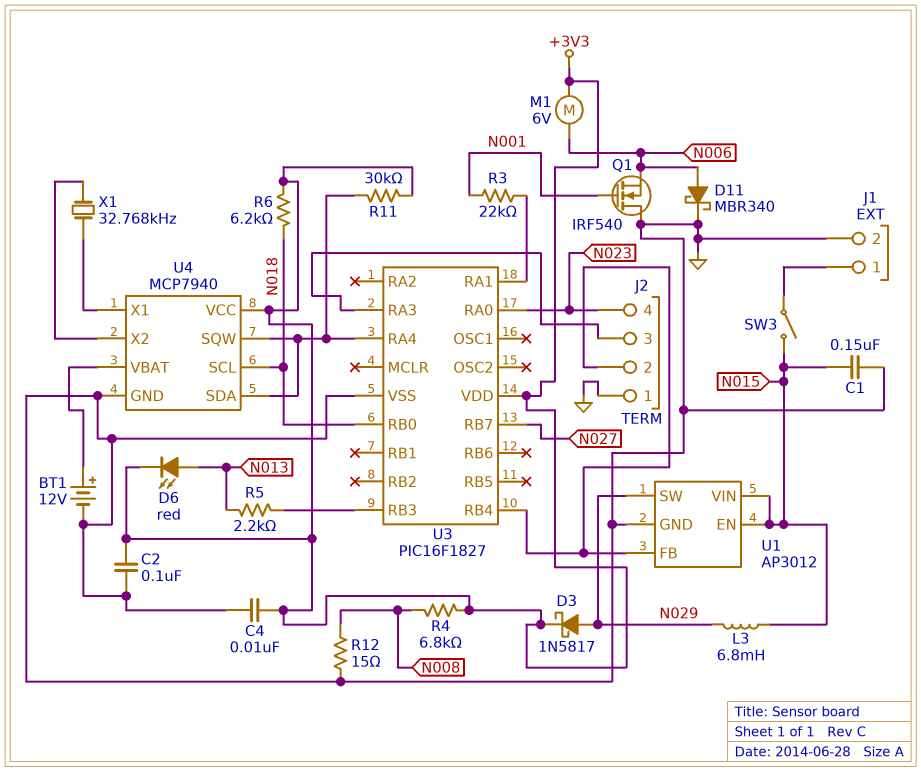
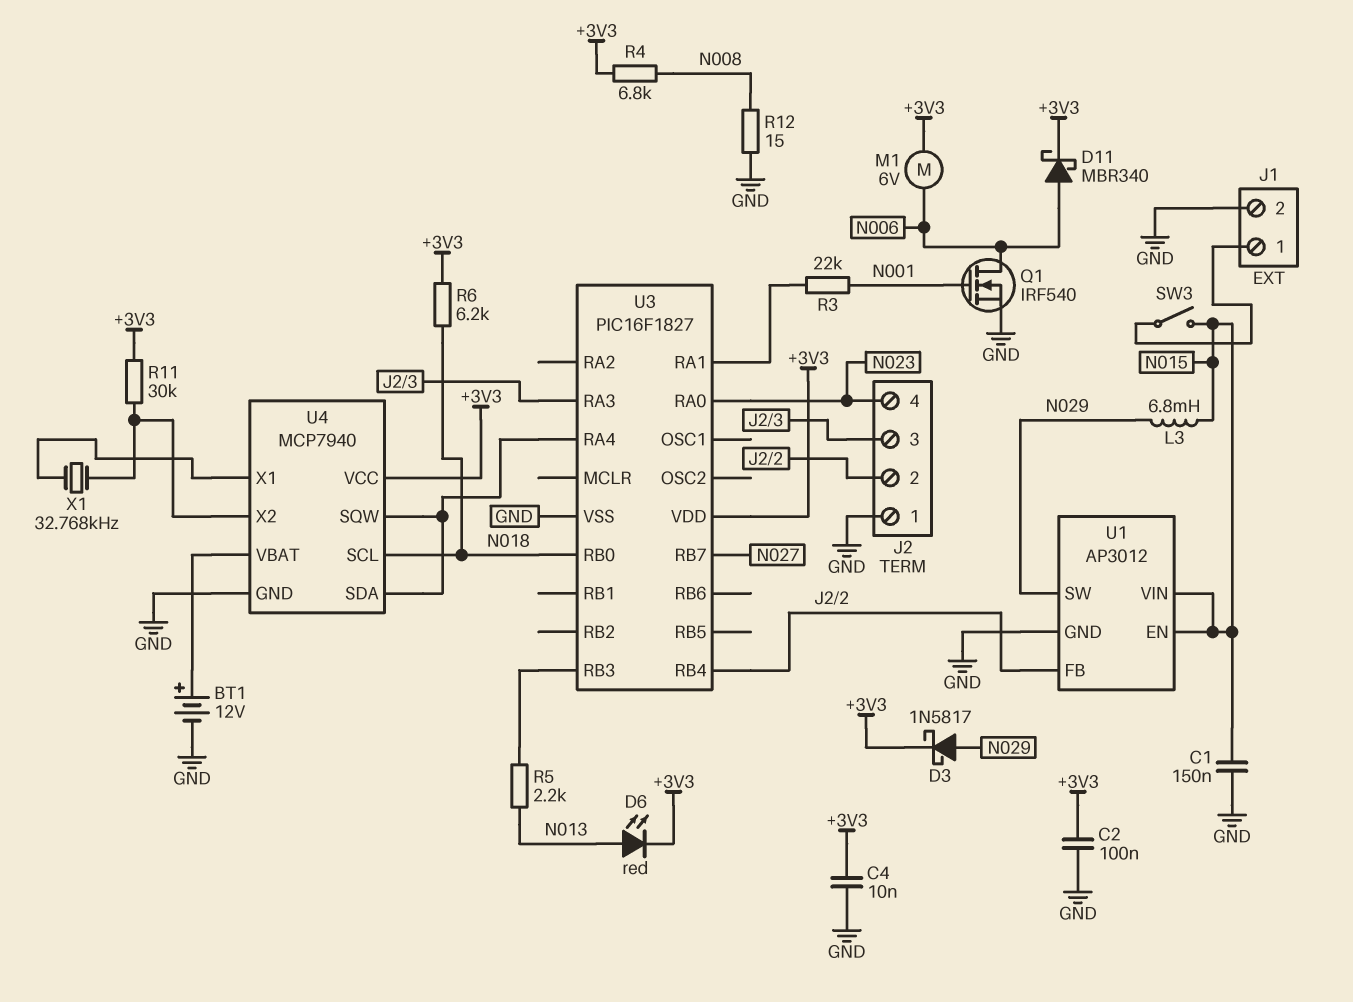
D11: schottky MBR340 (A N006, K GND) -> schottky MBR340 (A N006, K +3V3)
Q1: NMOS IRF540 (G N001, D GND, S N006) -> NMOS IRF540 (G N001, D N006, S GND)
R11: 30k (+3V3, U3/RA4) -> 30k (+3V3, U4/X2)

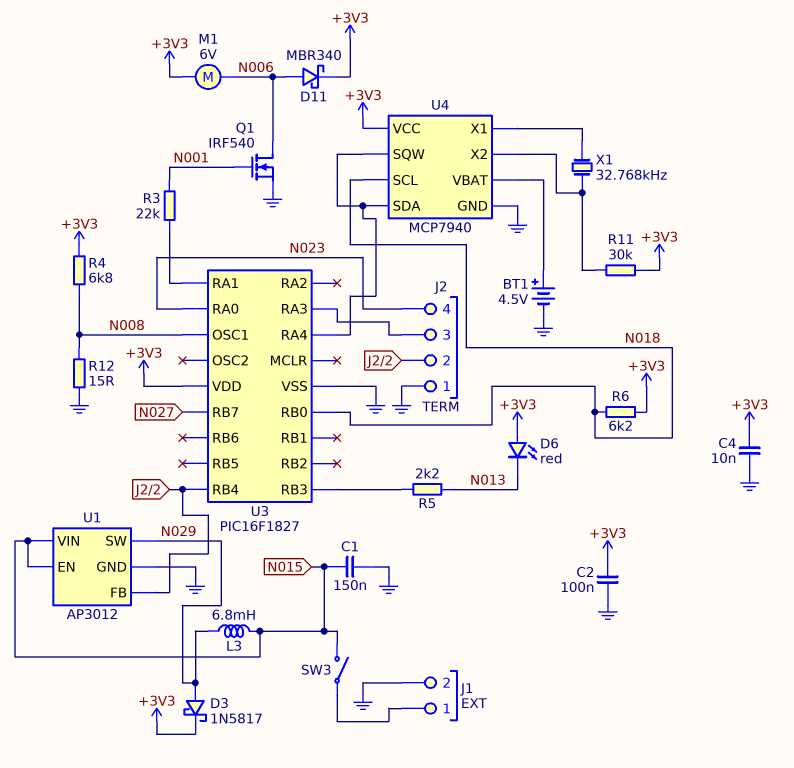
BT1: 12V (plus U4/VBAT, minus GND) -> 4.5V (plus U4/VBAT, minus GND)
D6: LED red (A N013, K +3V3) -> LED red (A +3V3, K N013)
U3 pin OSC1: none -> N008

